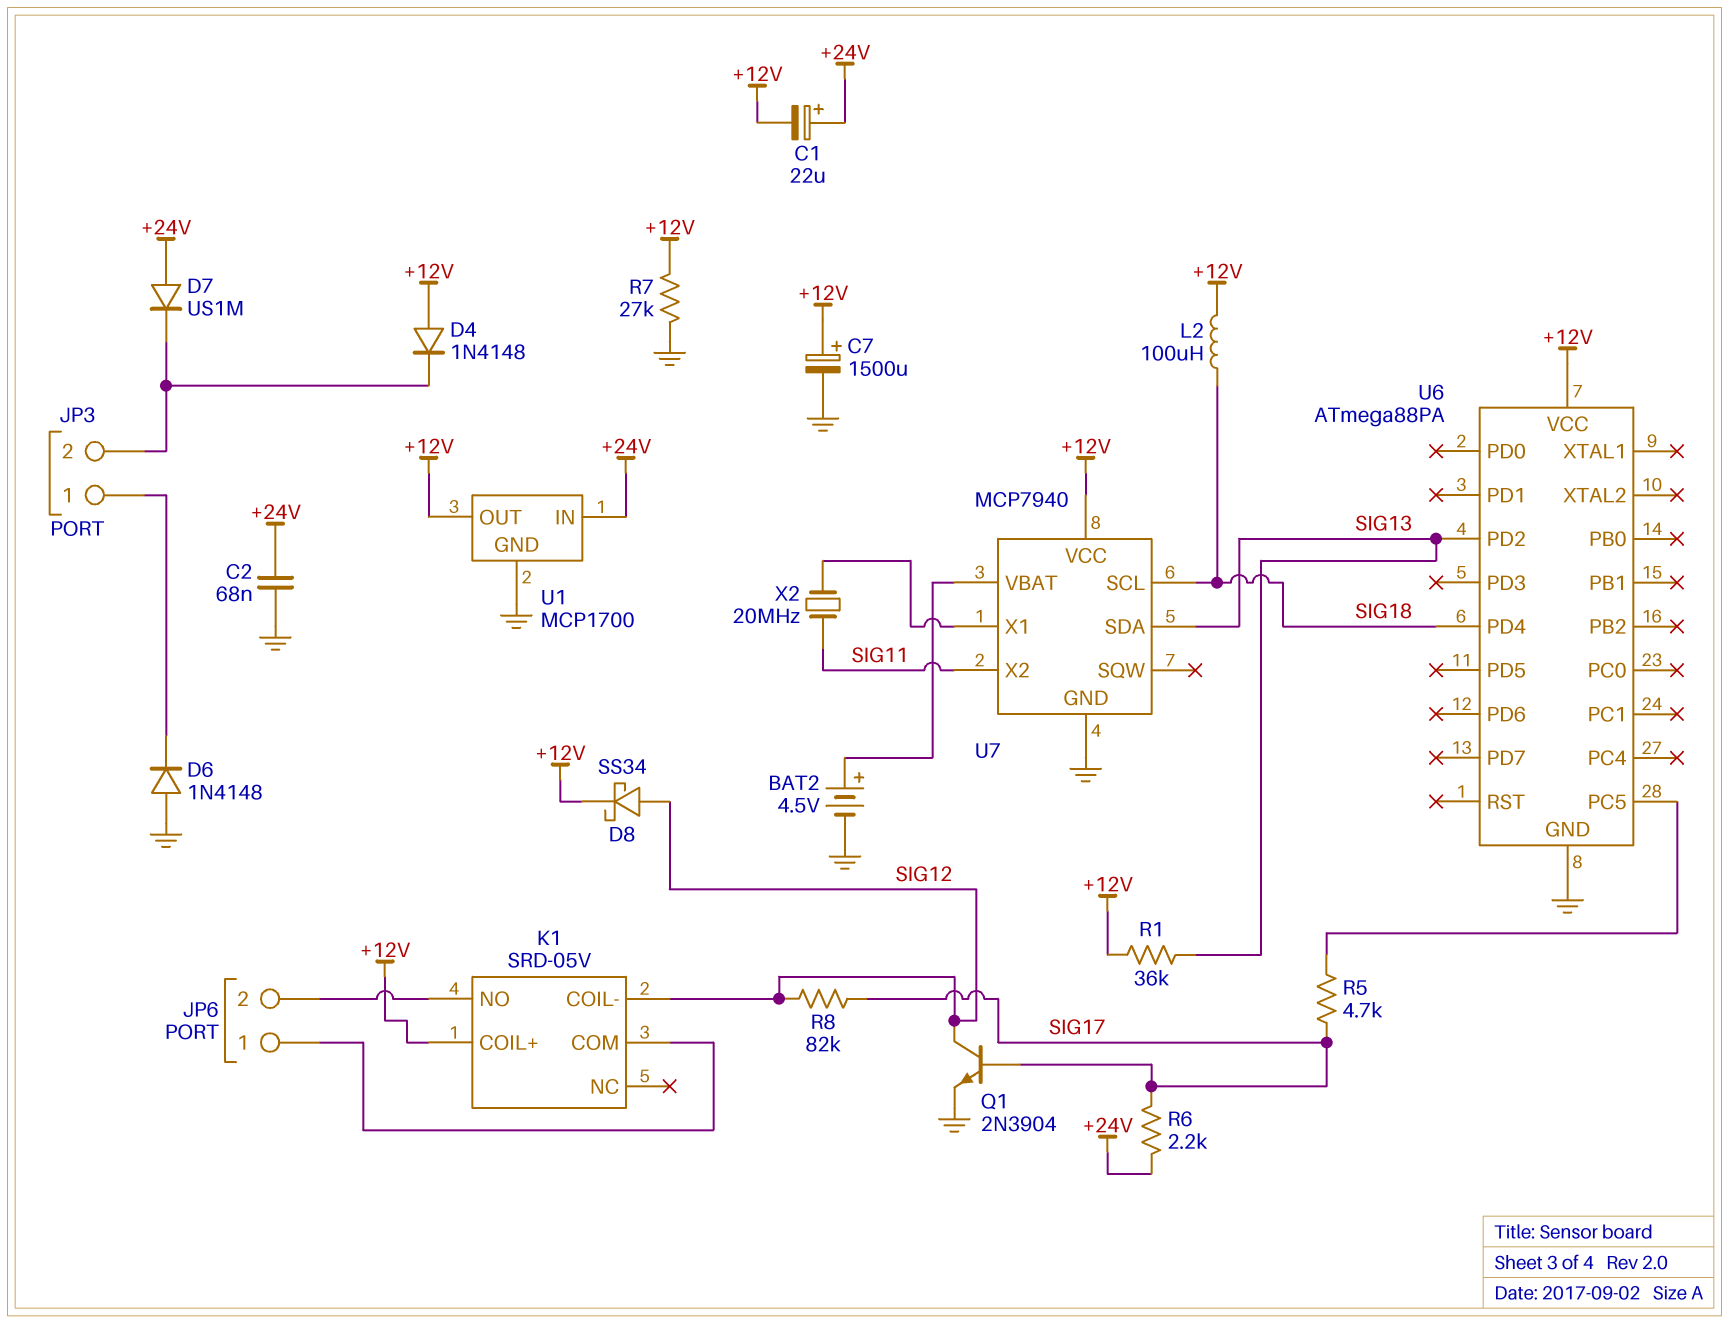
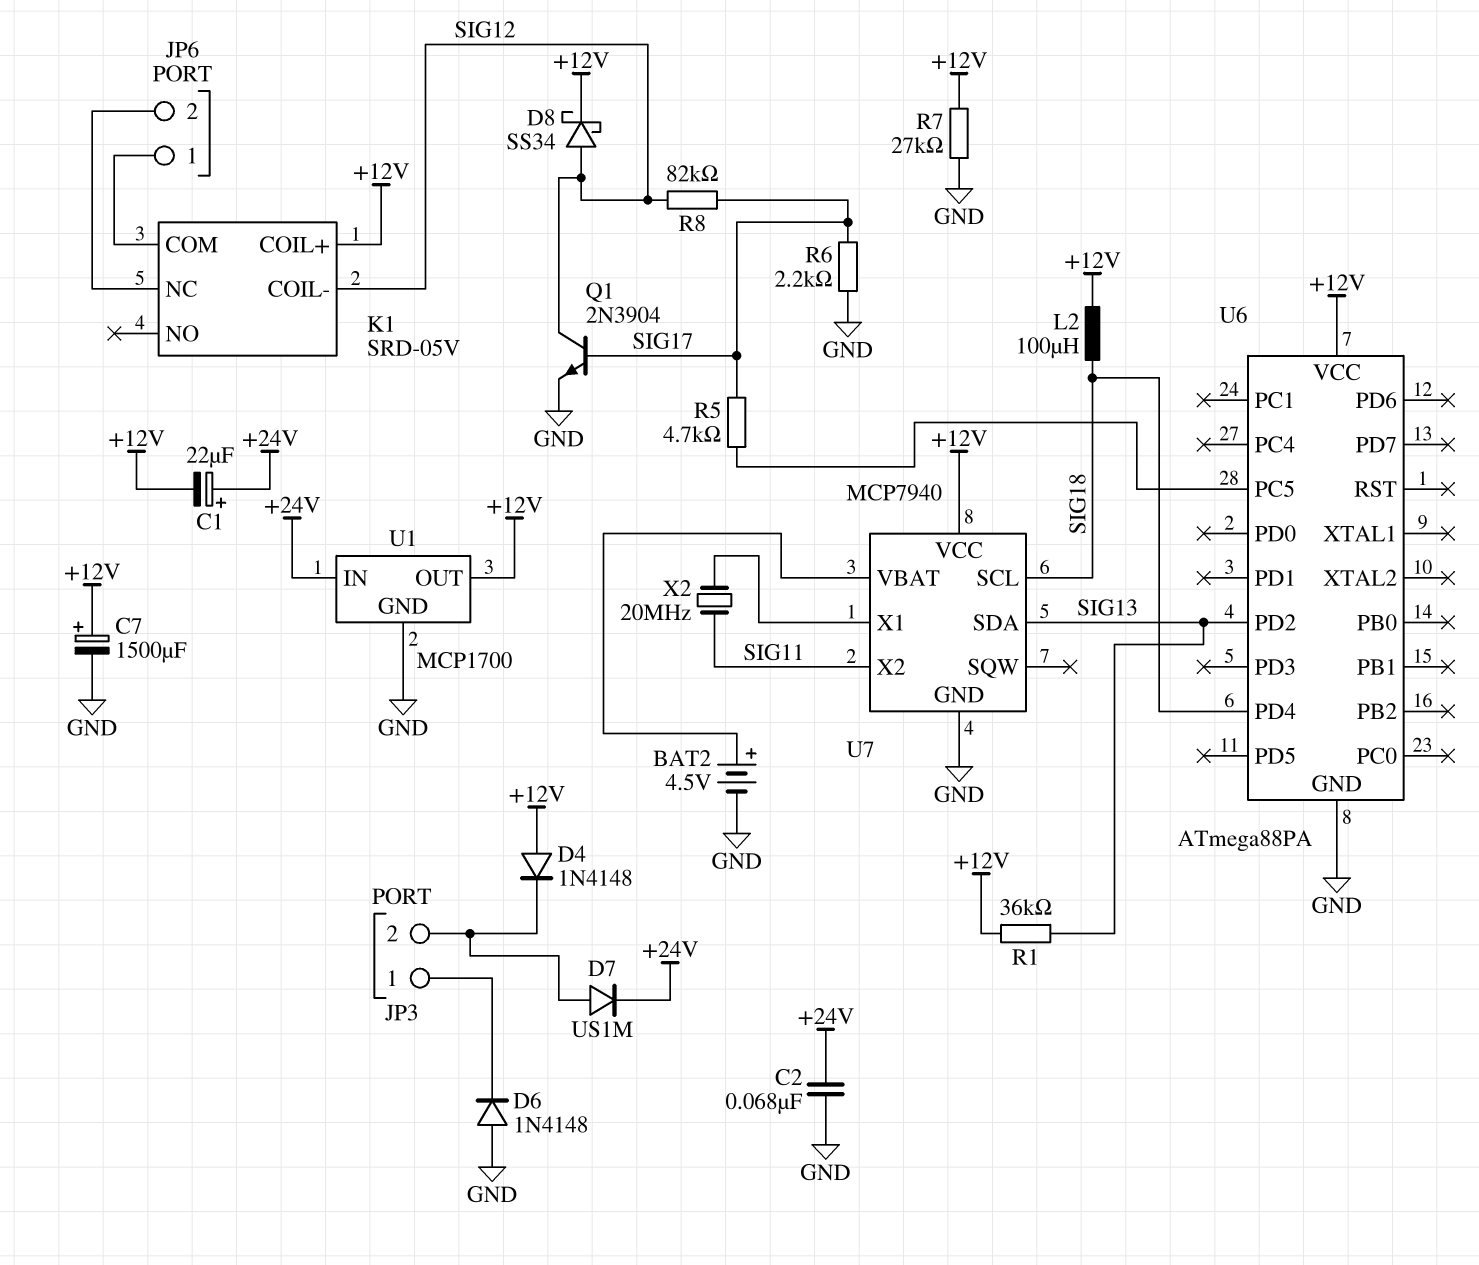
D7: diode US1M (A +24V, K JP3/2) -> diode US1M (A JP3/2, K +24V)
K1 pin NC: none -> JP6/2
K1 pin NO: JP6/2 -> none
R6: 2.2k (+24V, SIG17) -> 2.2k (GND, SIG17)

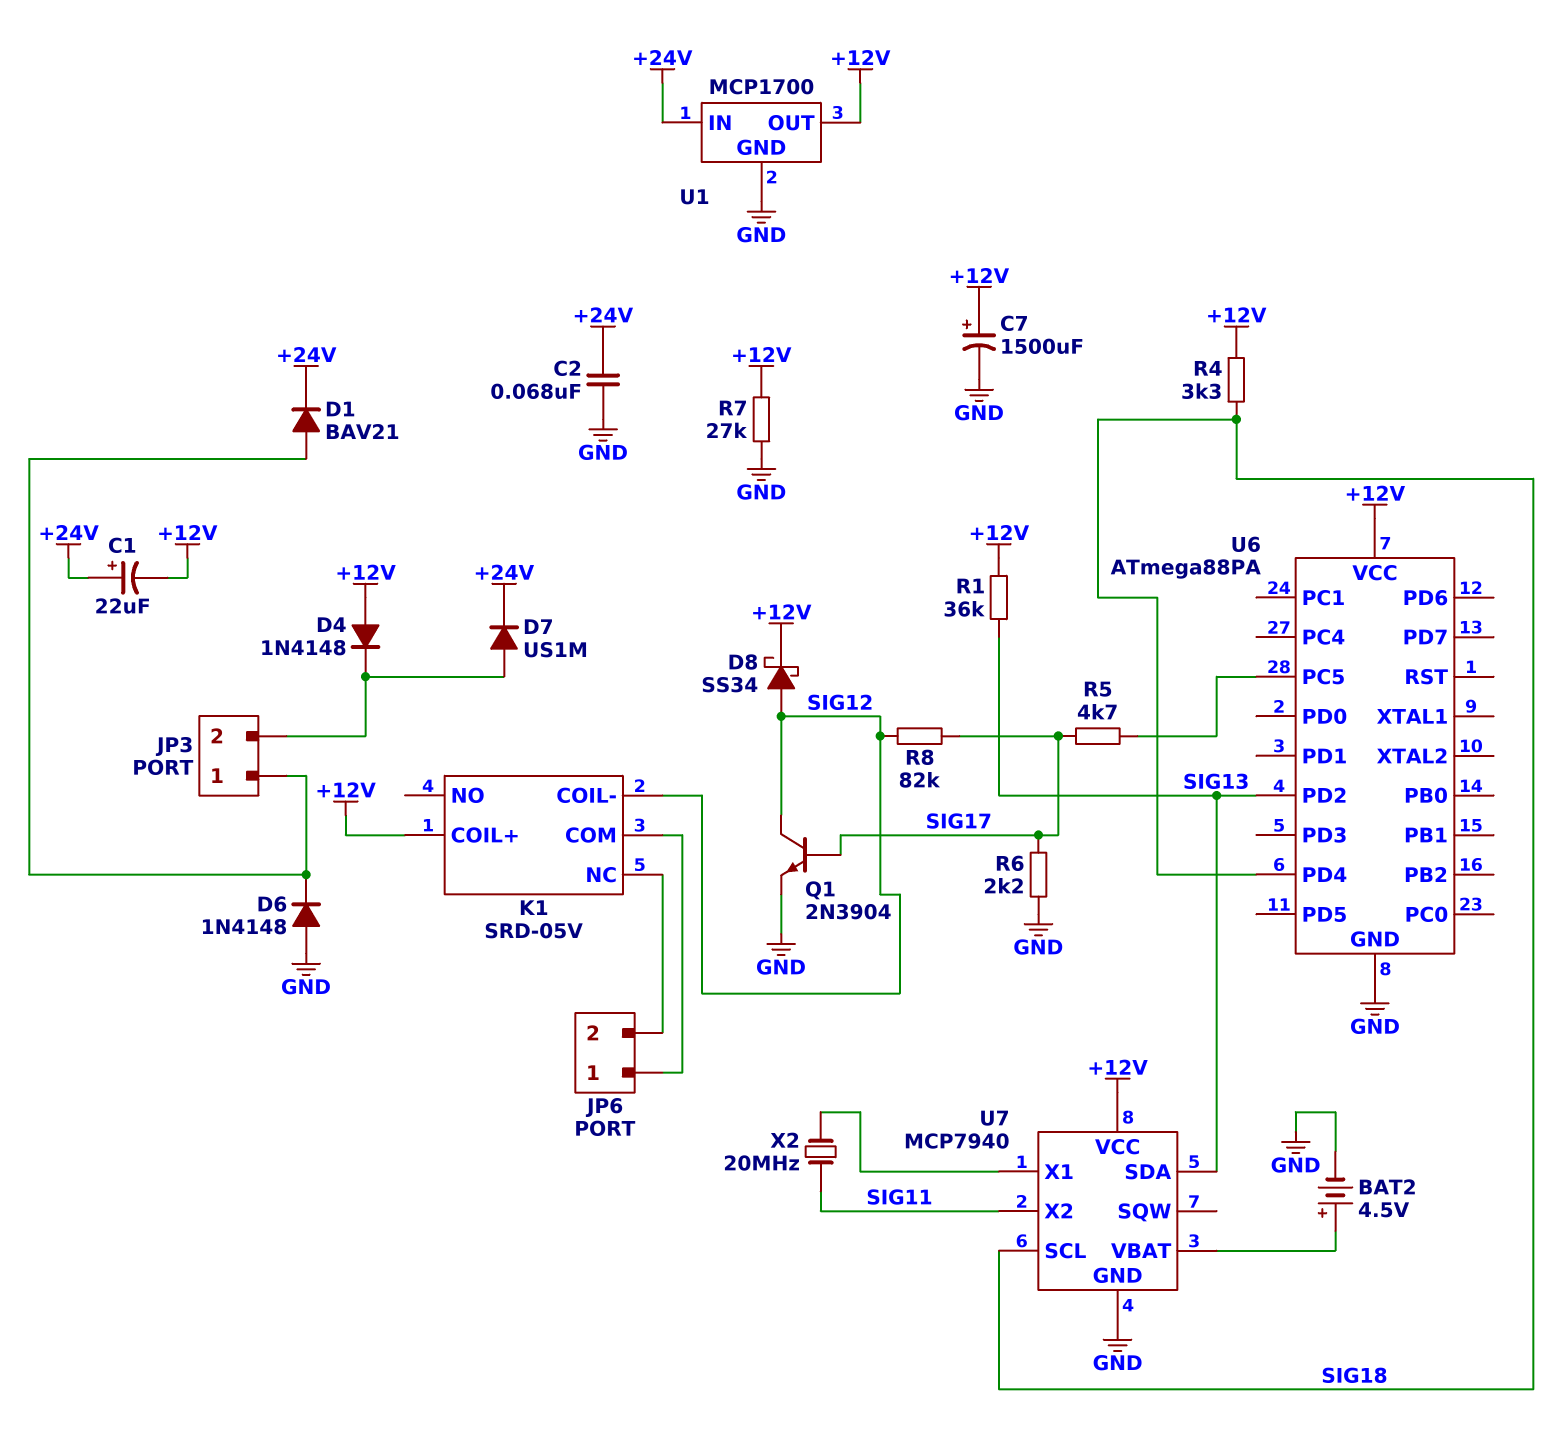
D1: none -> diode BAV21 (A JP3/1, K +24V)
L2: 100uH (+12V, SIG18) -> none
R4: none -> 3.3k (+12V, SIG18)

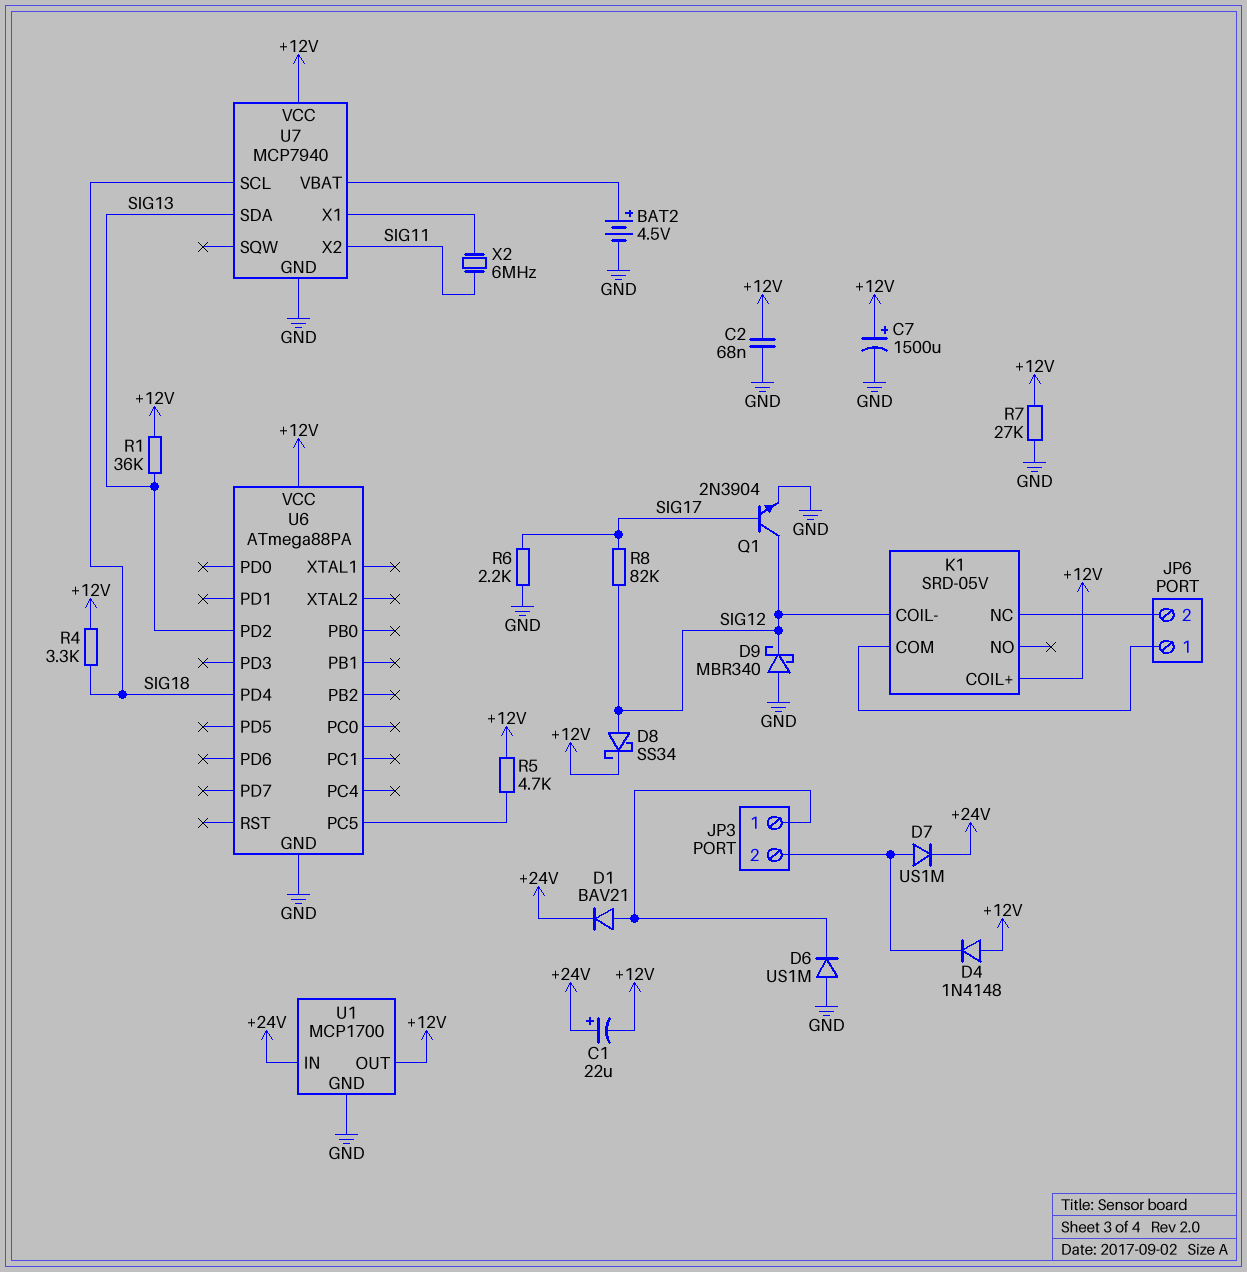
C2: 68nF (+24V, GND) -> 68nF (+12V, GND)
D6: diode 1N4148 (A GND, K JP3/1) -> diode US1M (A GND, K JP3/1)
D9: none -> schottky MBR340 (A GND, K SIG12)
R5: 4.7k (SIG17, U6/PC5) -> 4.7k (+12V, U6/PC5)
X2: 20MHz (SIG11, U7/X1) -> 6MHz (SIG11, U7/X1)

